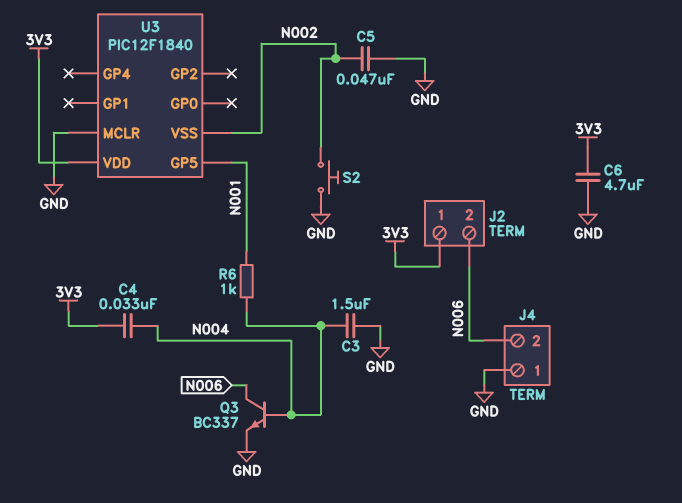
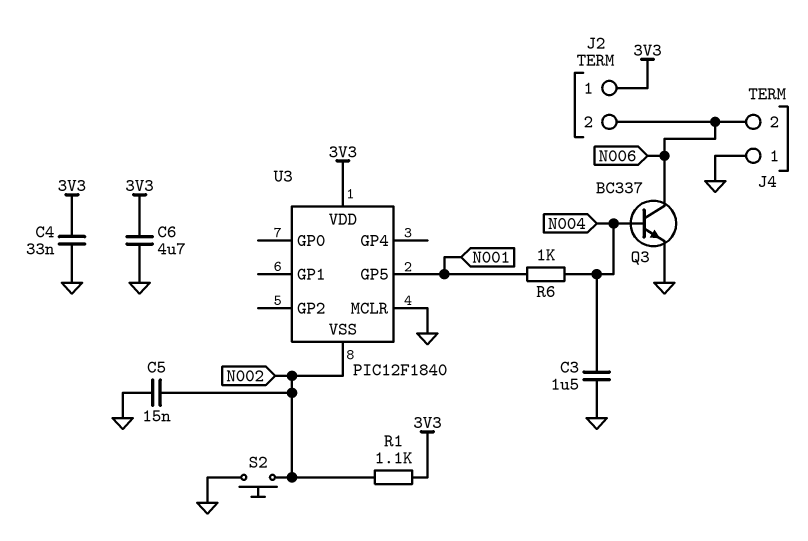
C4: 33nF (3V3, N004) -> 33nF (3V3, GND)
C5: 47nF (GND, N002) -> 15nF (GND, N002)
R1: none -> 1.1k (3V3, N002)

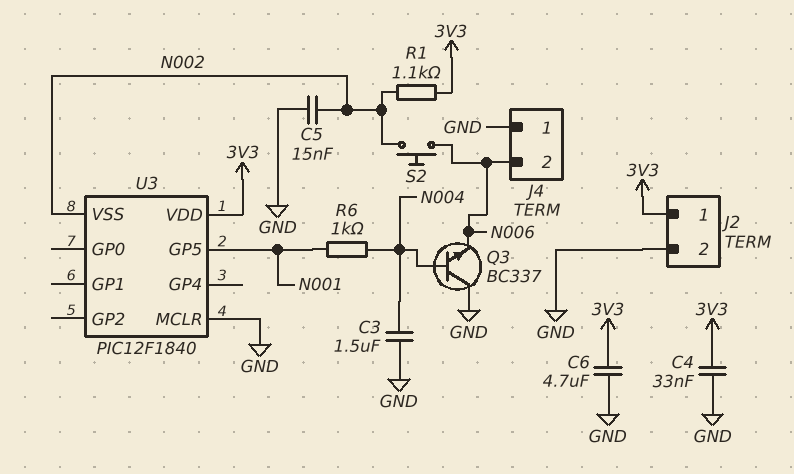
J2 pin 2: N006 -> GND
Q3: NPN BC337 (B N004, C N006, E GND) -> NPN BC337 (B N004, C GND, E N006)
S2: button (GND, N002) -> button (N002, N006)

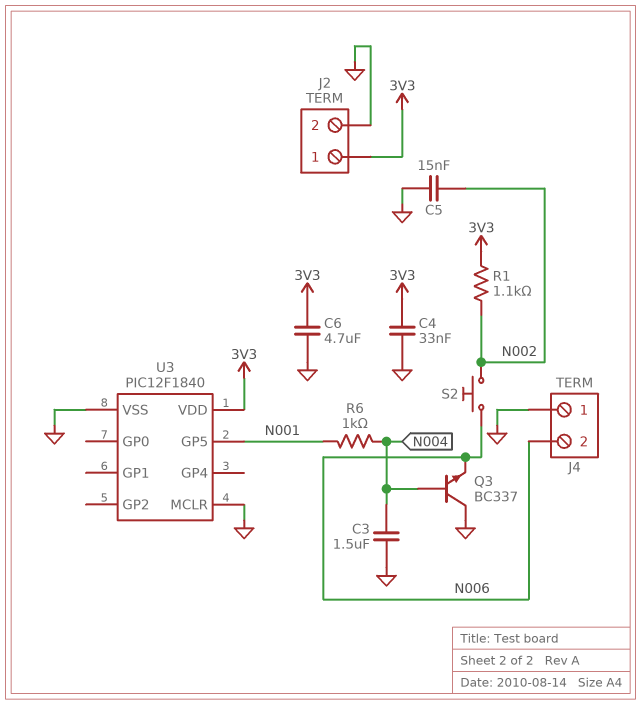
U3 pin VSS: N002 -> GND

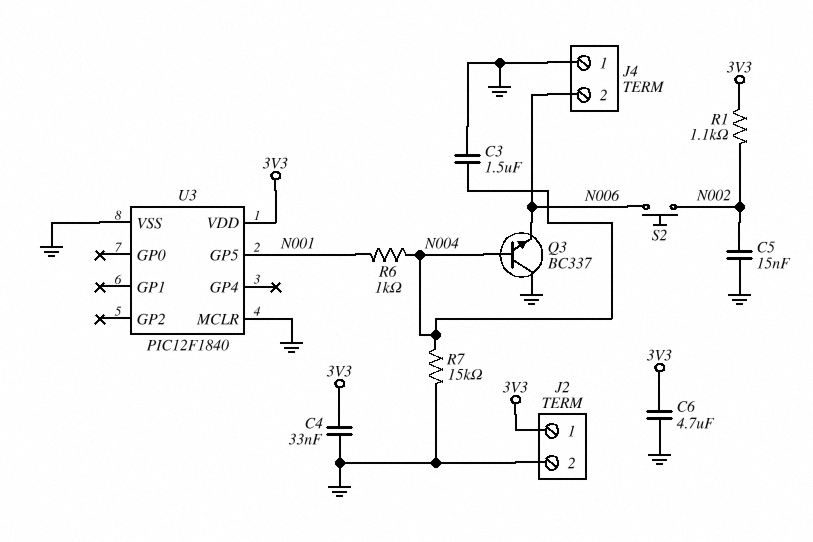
R7: none -> 15k (GND, N004)

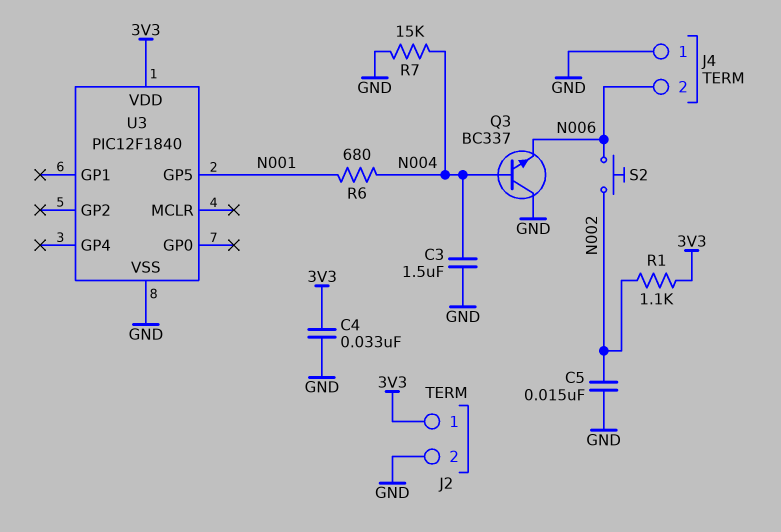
C6: 4.7uF (3V3, GND) -> none
R6: 1k (N001, N004) -> 680 (N001, N004)
U3 pin MCLR: GND -> none

